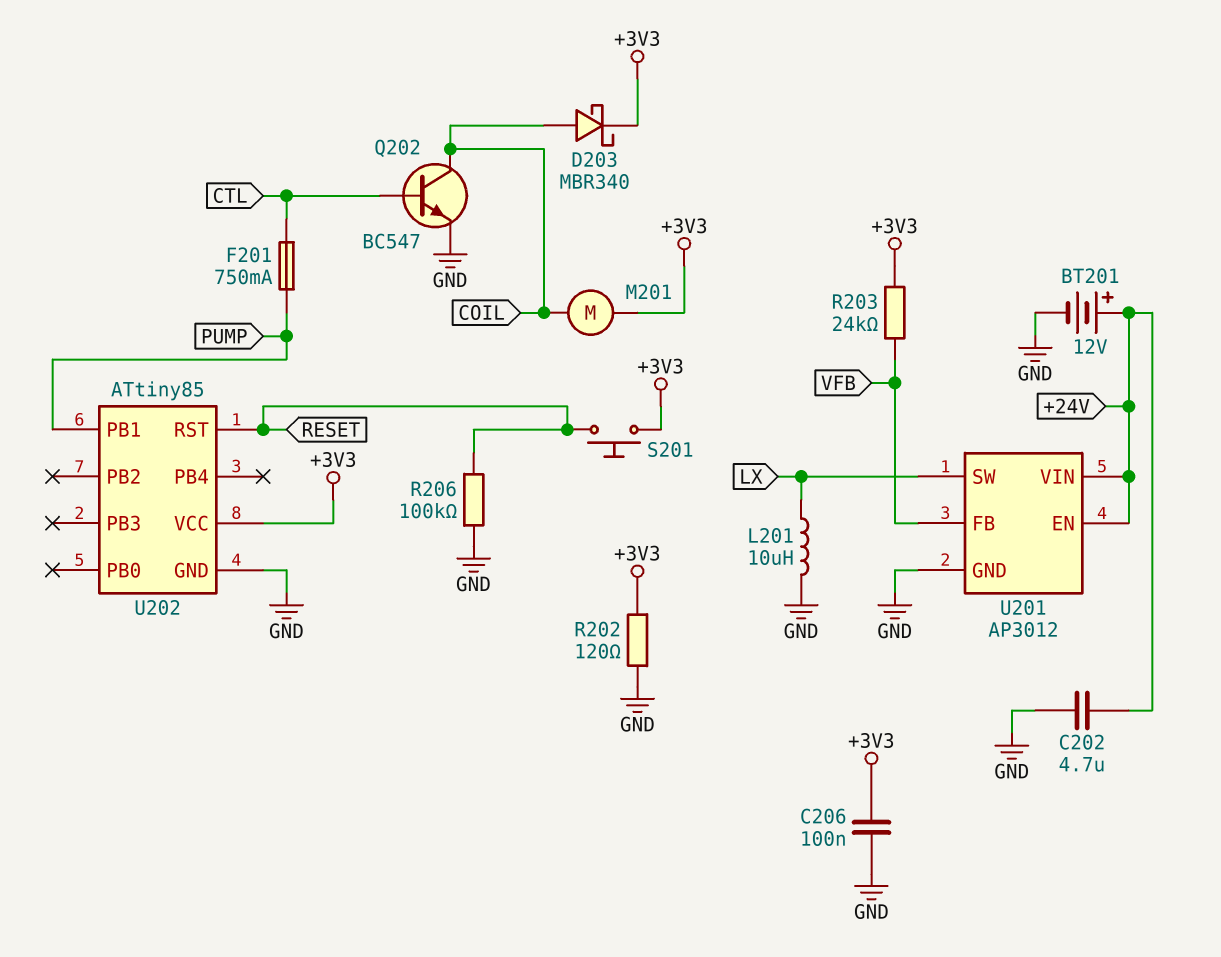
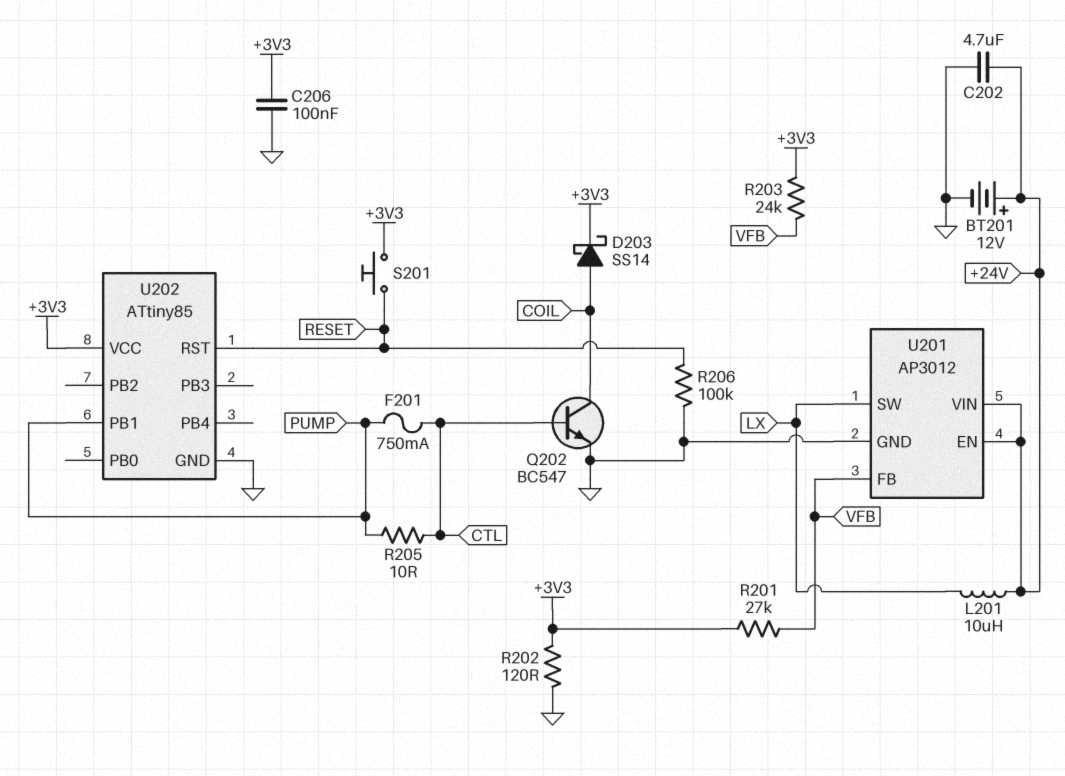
D203: schottky MBR340 (A COIL, K +3V3) -> schottky SS14 (A COIL, K +3V3)
L201: 10uH (GND, LX) -> 10uH (+24V, LX)
M201: motor (+3V3, COIL) -> none
R201: none -> 27k (+3V3, VFB)
R205: none -> 10 (CTL, PUMP)

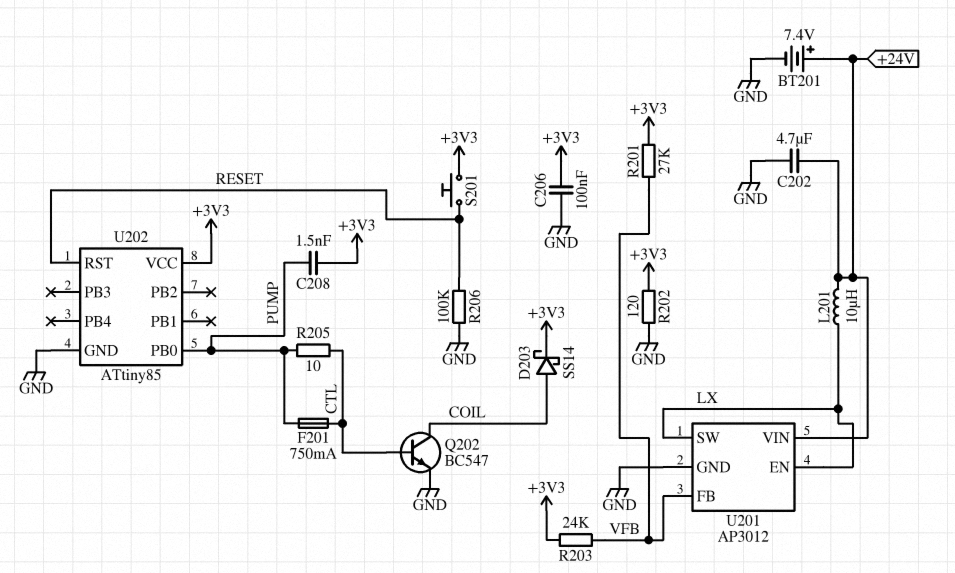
BT201: 12V (plus +24V, minus GND) -> 7.4V (plus +24V, minus GND)
C208: none -> 1.5nF (+3V3, PUMP)
U201 pin EN: +24V -> LX
U202 pin PB0: none -> PUMP
U202 pin PB1: PUMP -> none

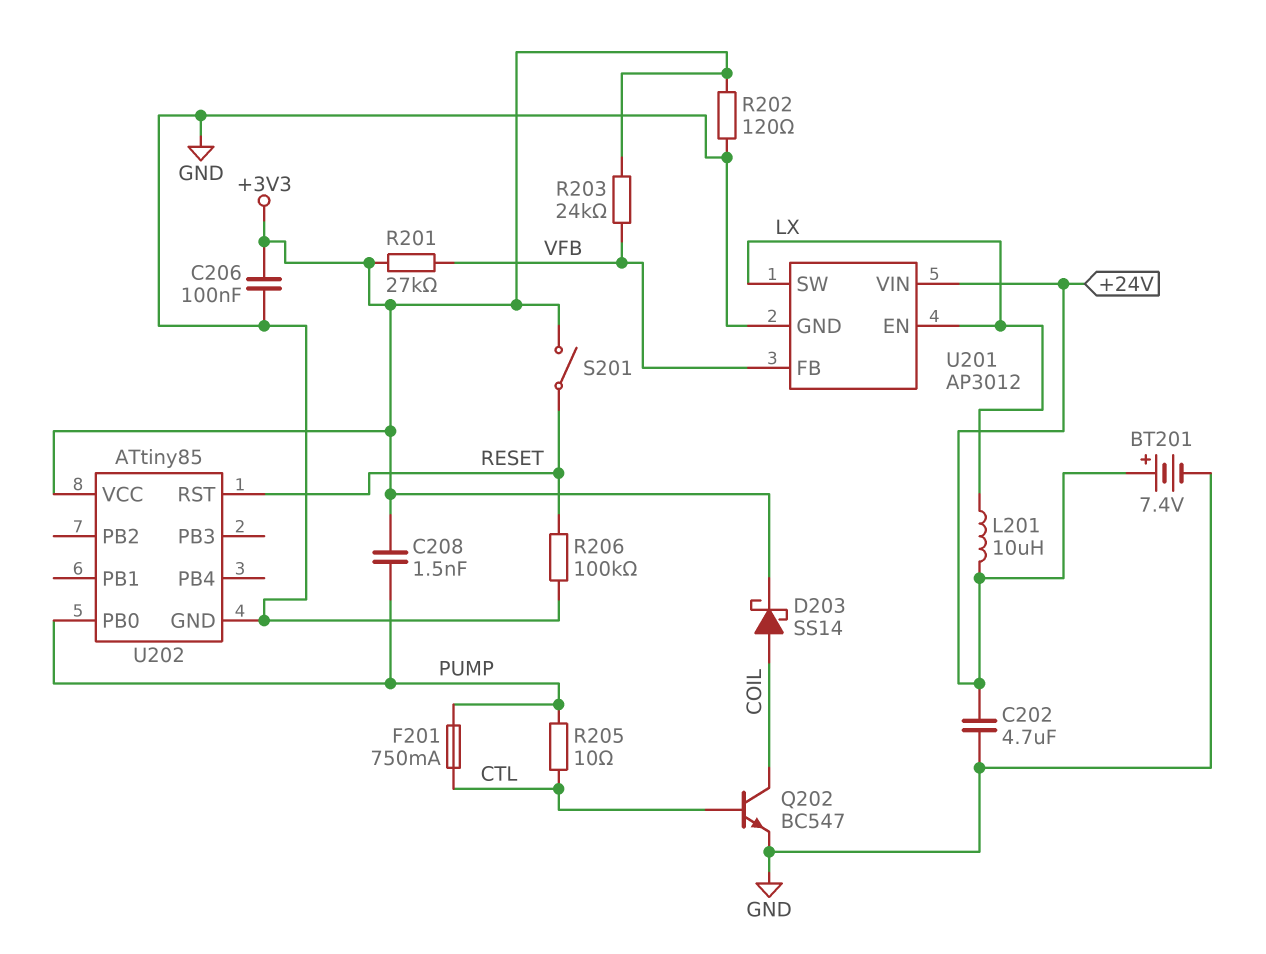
S201: button (+3V3, RESET) -> switch (+3V3, RESET)

